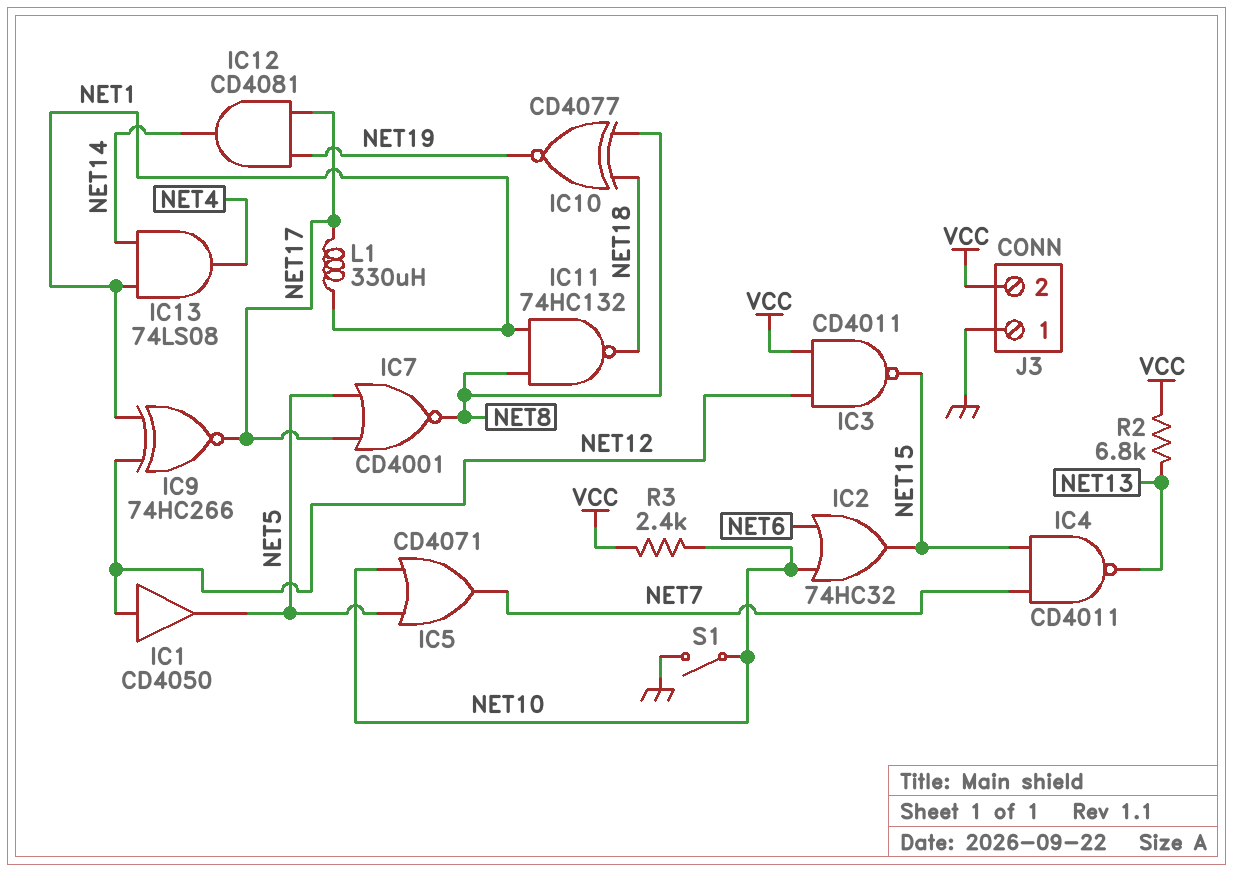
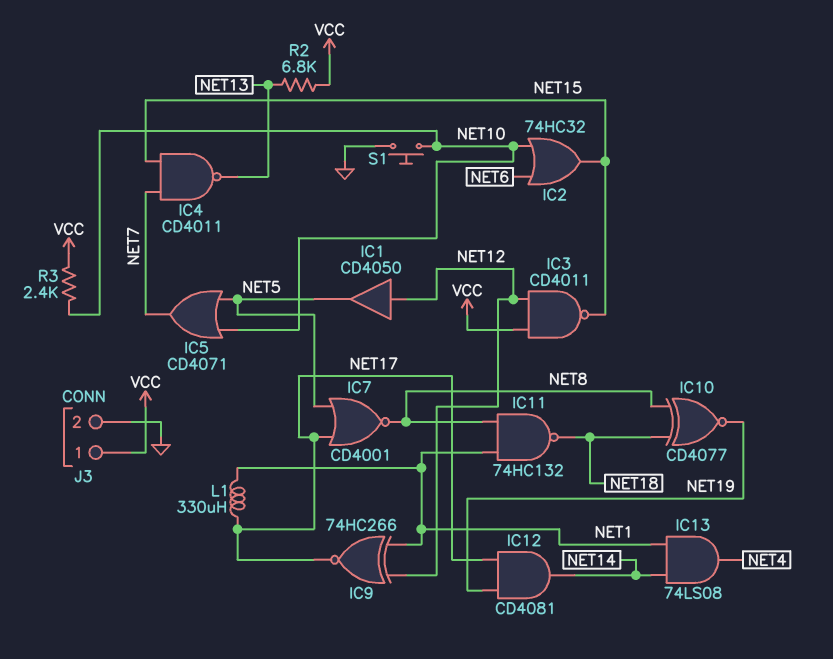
J3 pin 1: GND -> VCC
J3 pin 2: VCC -> GND
S1: switch (GND, NET10) -> button (GND, NET10)

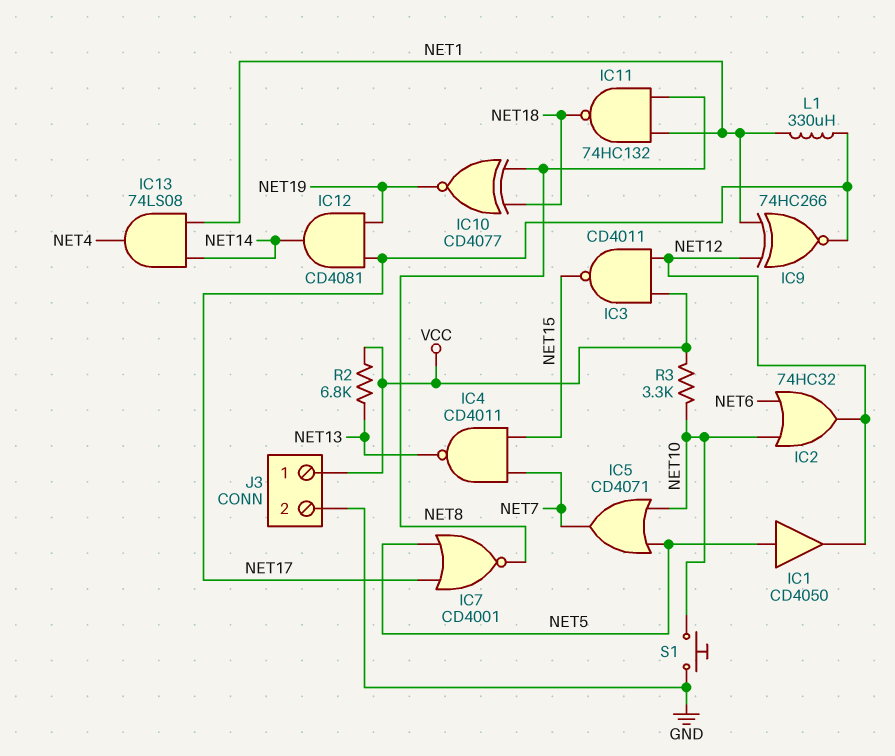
IC1: buffer CD4050 (in NET12, out NET5) -> buffer CD4050 (in NET5, out NET12)
IC2: OR 74HC32 (in NET6, in NET10, out NET15) -> OR 74HC32 (in NET6, in NET10, out NET12)
R3: 2.4k (NET10, VCC) -> 3.3k (NET10, VCC)

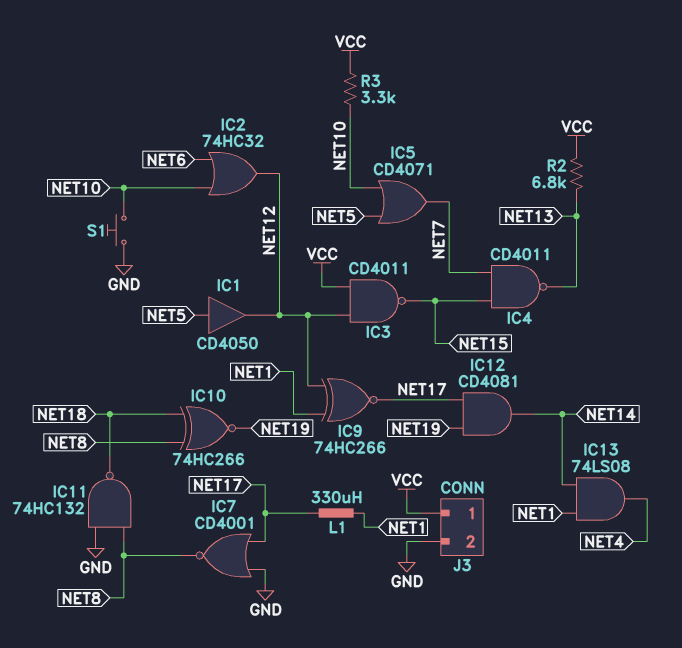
IC7: NOR CD4001 (in NET5, in NET17, out NET8) -> NOR CD4001 (in GND, in NET17, out NET8)
IC10: XNOR CD4077 (in NET8, in NET18, out NET19) -> XNOR 74HC266 (in NET8, in NET18, out NET19)
IC11: NAND 74HC132 (in NET1, in NET8, out NET18) -> NAND 74HC132 (in GND, in NET8, out NET18)

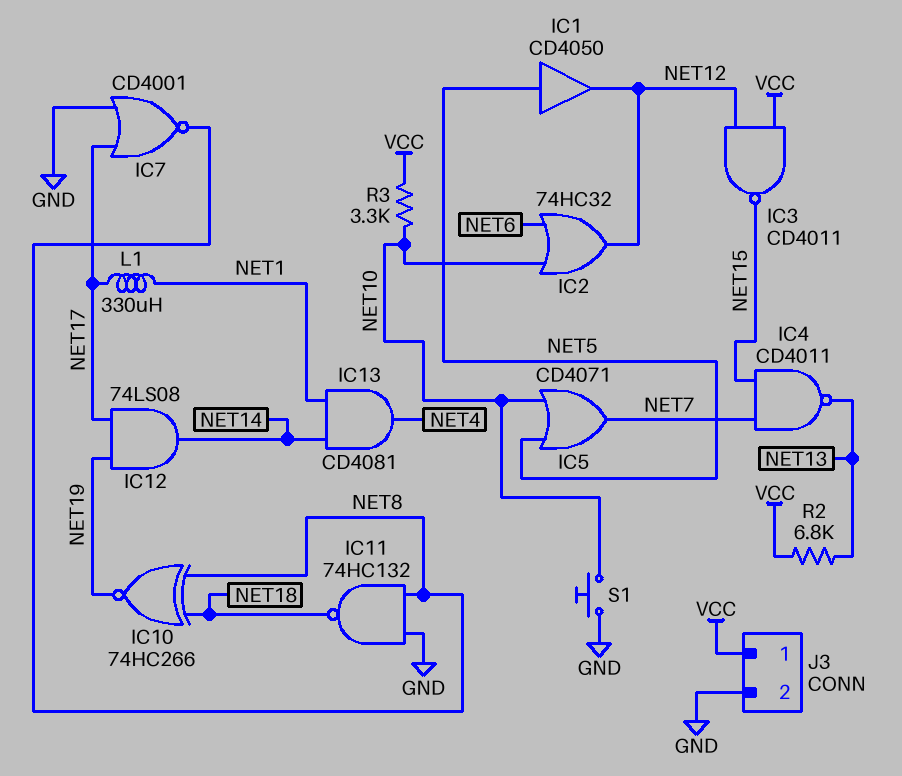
IC9: XNOR 74HC266 (in NET1, in NET12, out NET17) -> none
IC12: AND CD4081 (in NET17, in NET19, out NET14) -> AND 74LS08 (in NET17, in NET19, out NET14)
IC13: AND 74LS08 (in NET1, in NET14, out NET4) -> AND CD4081 (in NET1, in NET14, out NET4)

